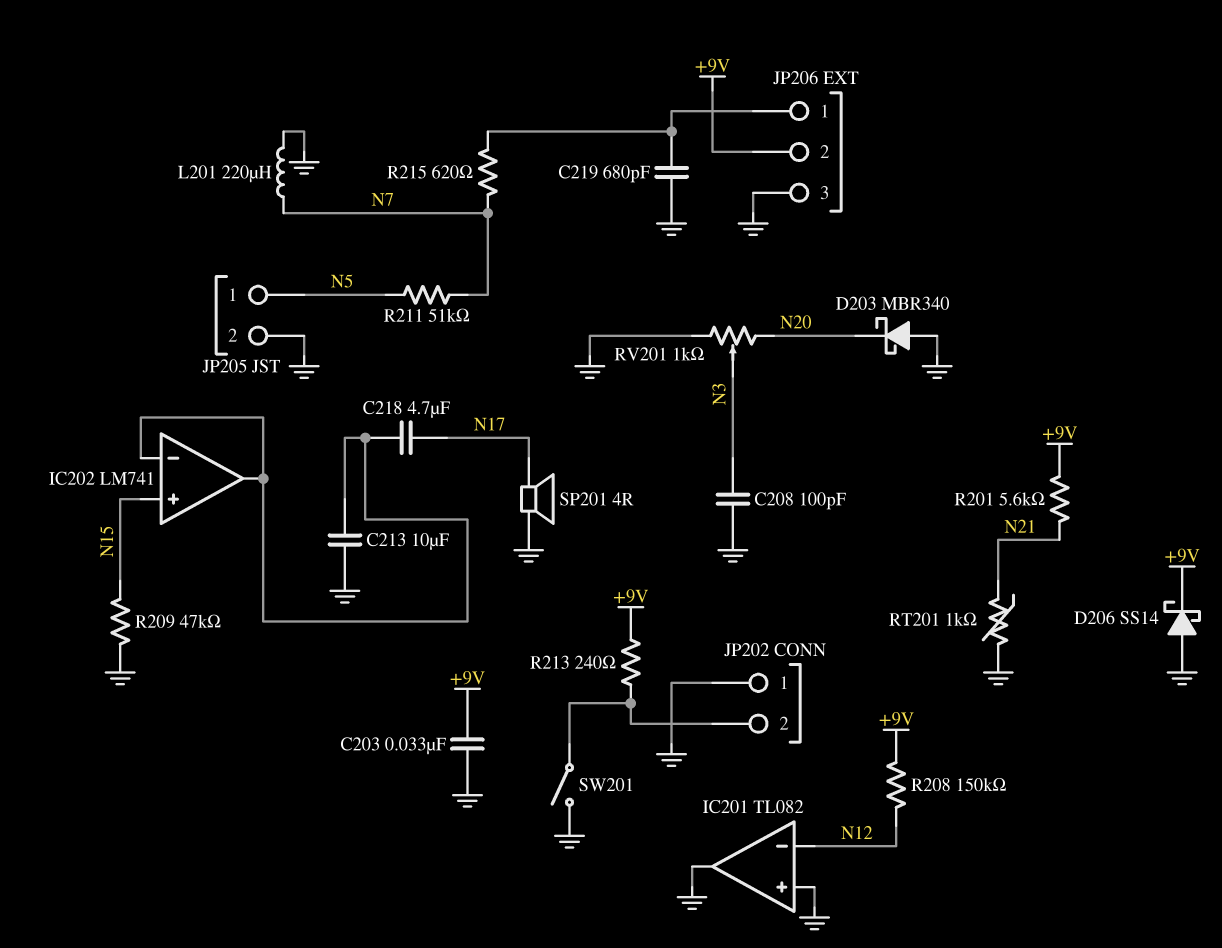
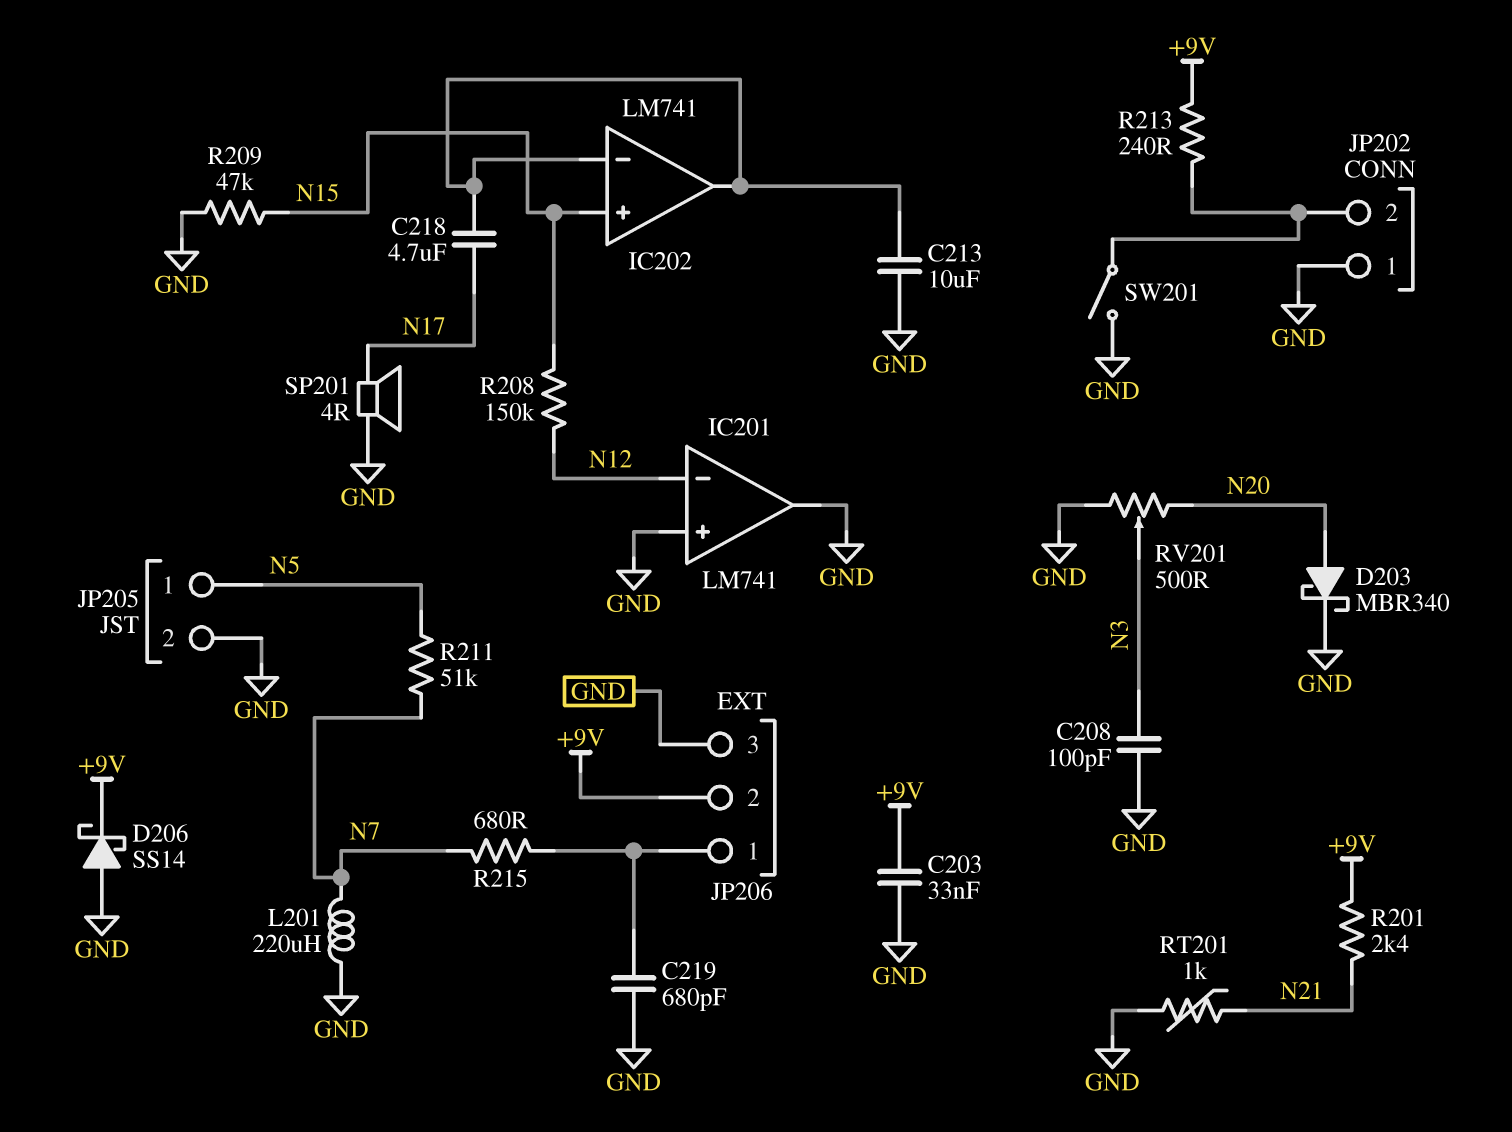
D203: schottky MBR340 (A GND, K N20) -> schottky MBR340 (A N20, K GND)
IC201: TL082 -> LM741
R201: 5.6k (+9V, N21) -> 2.4k (+9V, N21)
R208: 150k (+9V, N12) -> 150k (N12, N15)
R215: 620 (JP206/1, N7) -> 680 (JP206/1, N7)
RV201: 1k (GND, N20, wiper N3) -> 500 (GND, N20, wiper N3)

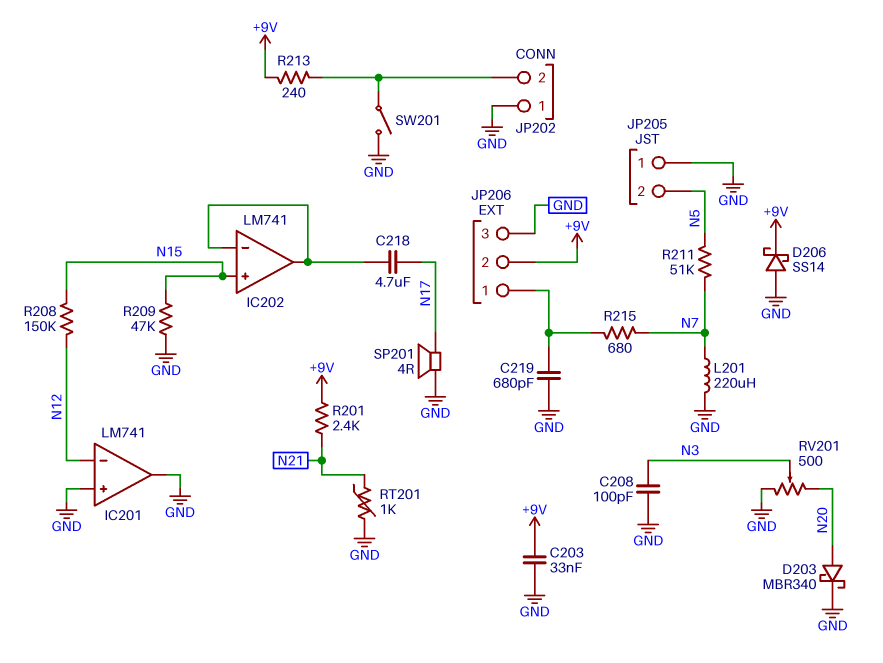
C213: 10uF (GND, IC202/in-) -> none
JP205 pin 1: N5 -> GND
JP205 pin 2: GND -> N5

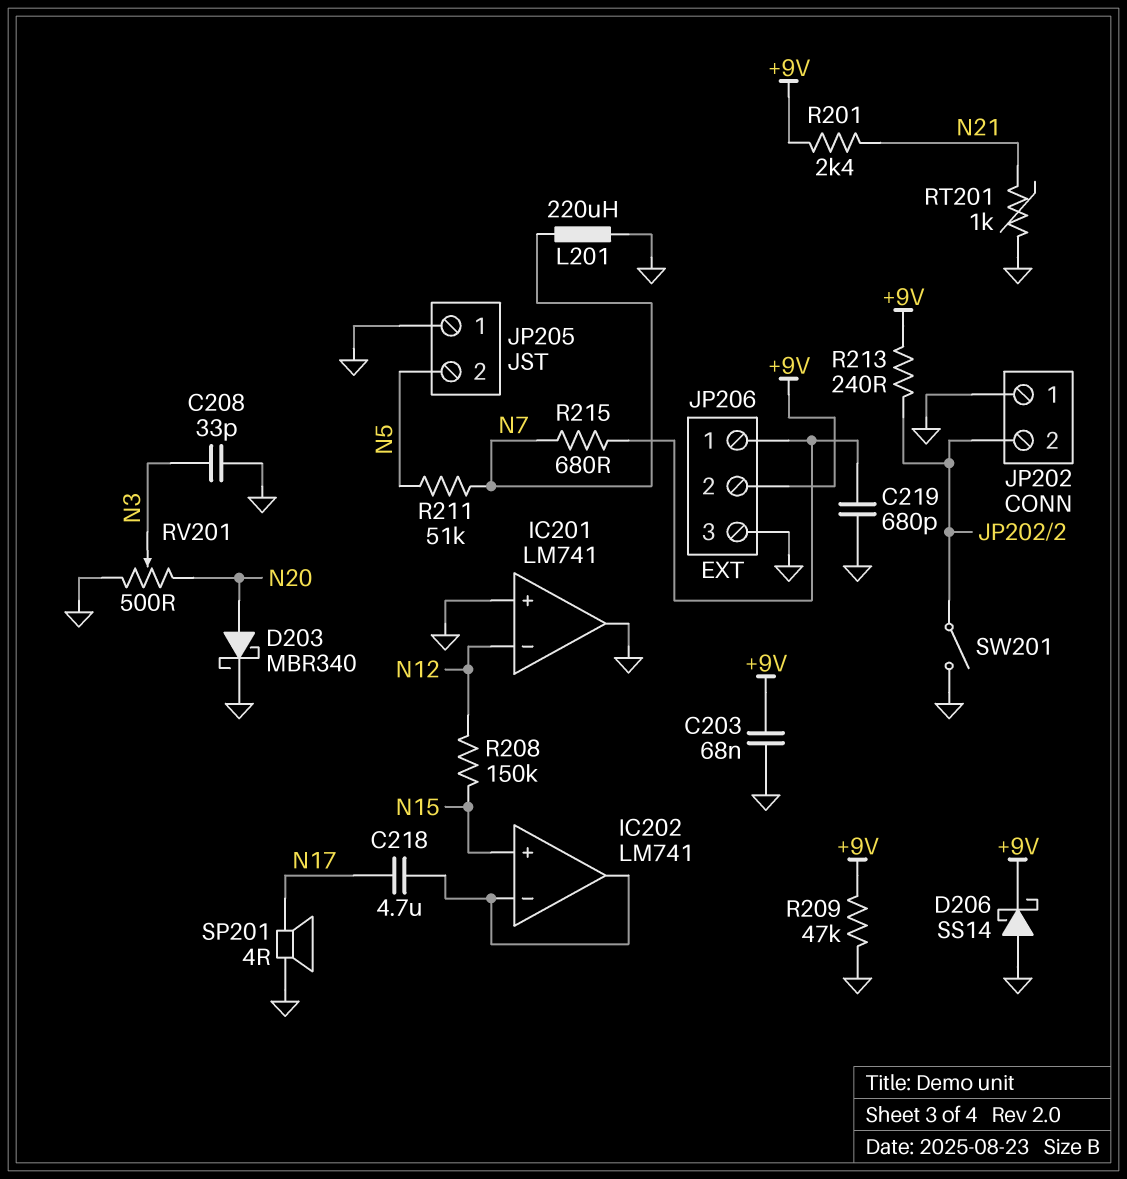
C203: 33nF (+9V, GND) -> 68nF (+9V, GND)
C208: 100pF (GND, N3) -> 33pF (GND, N3)
R209: 47k (GND, N15) -> 47k (+9V, GND)

